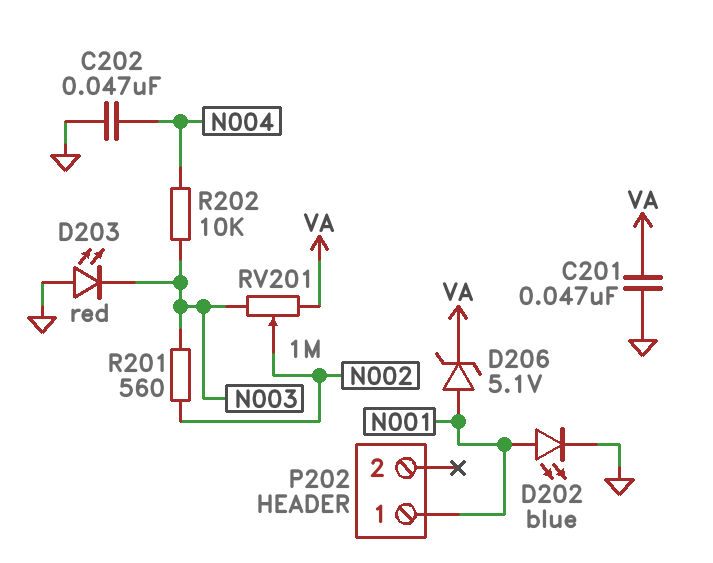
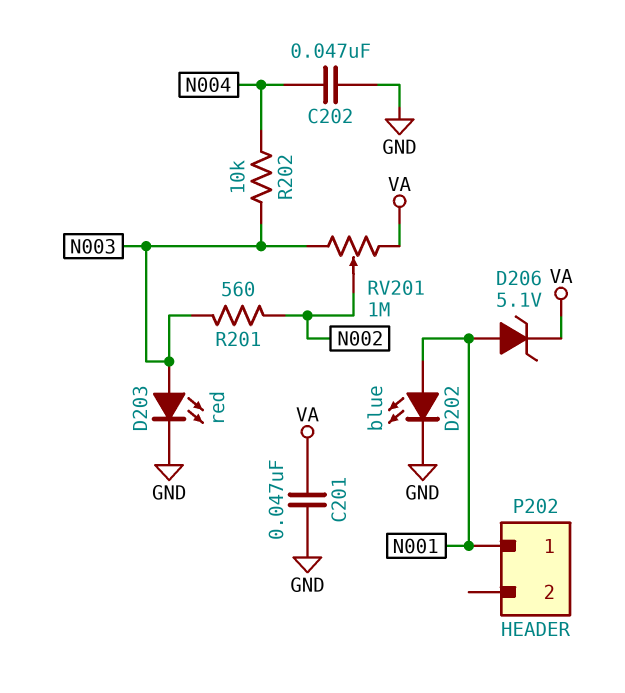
D203: LED red (A GND, K N003) -> LED red (A N003, K GND)

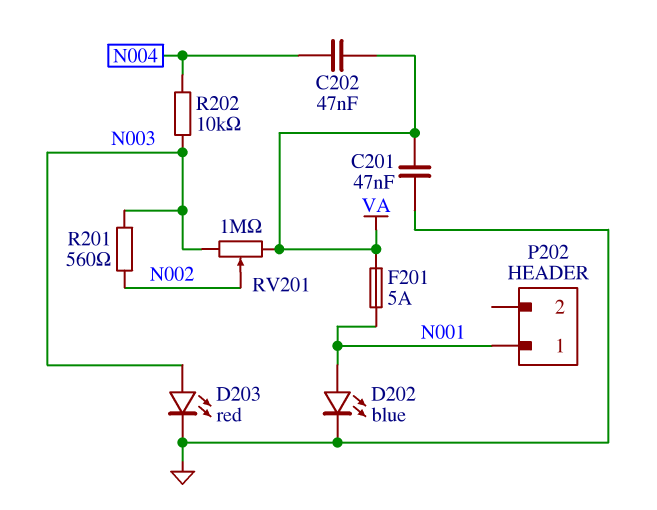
C202: 47nF (GND, N004) -> 47nF (N004, VA)
D206: zener 5.1V (A N001, K VA) -> none
F201: none -> 5A (N001, VA)

